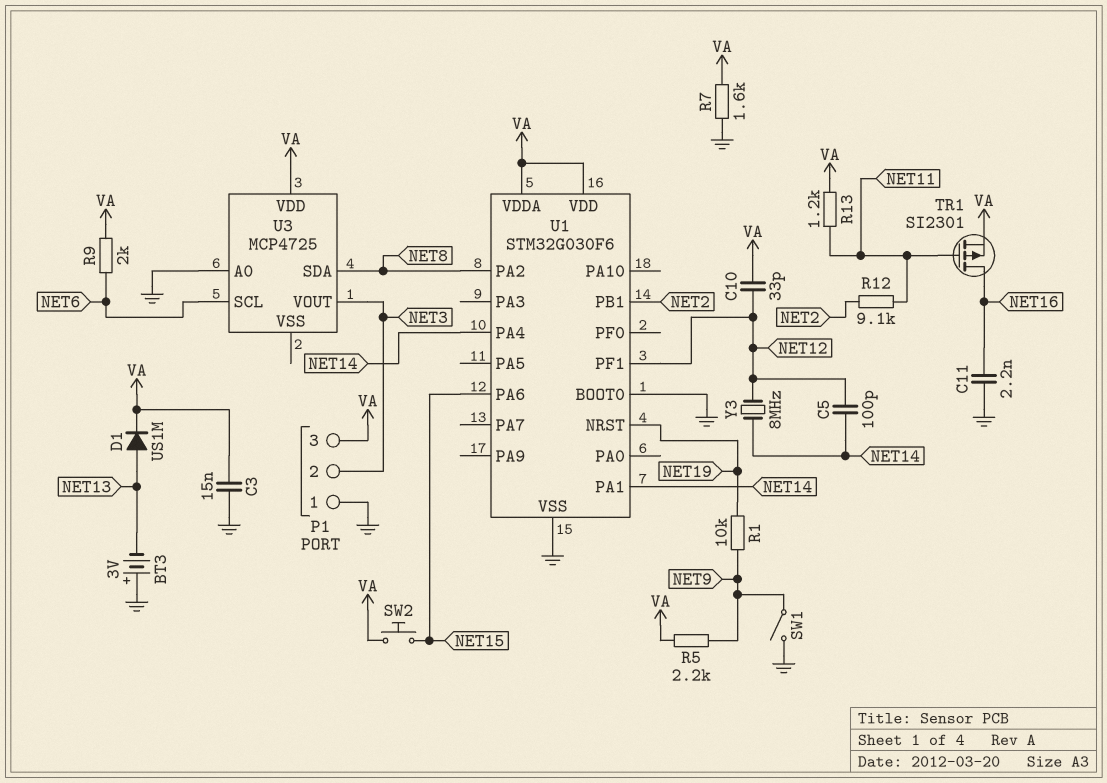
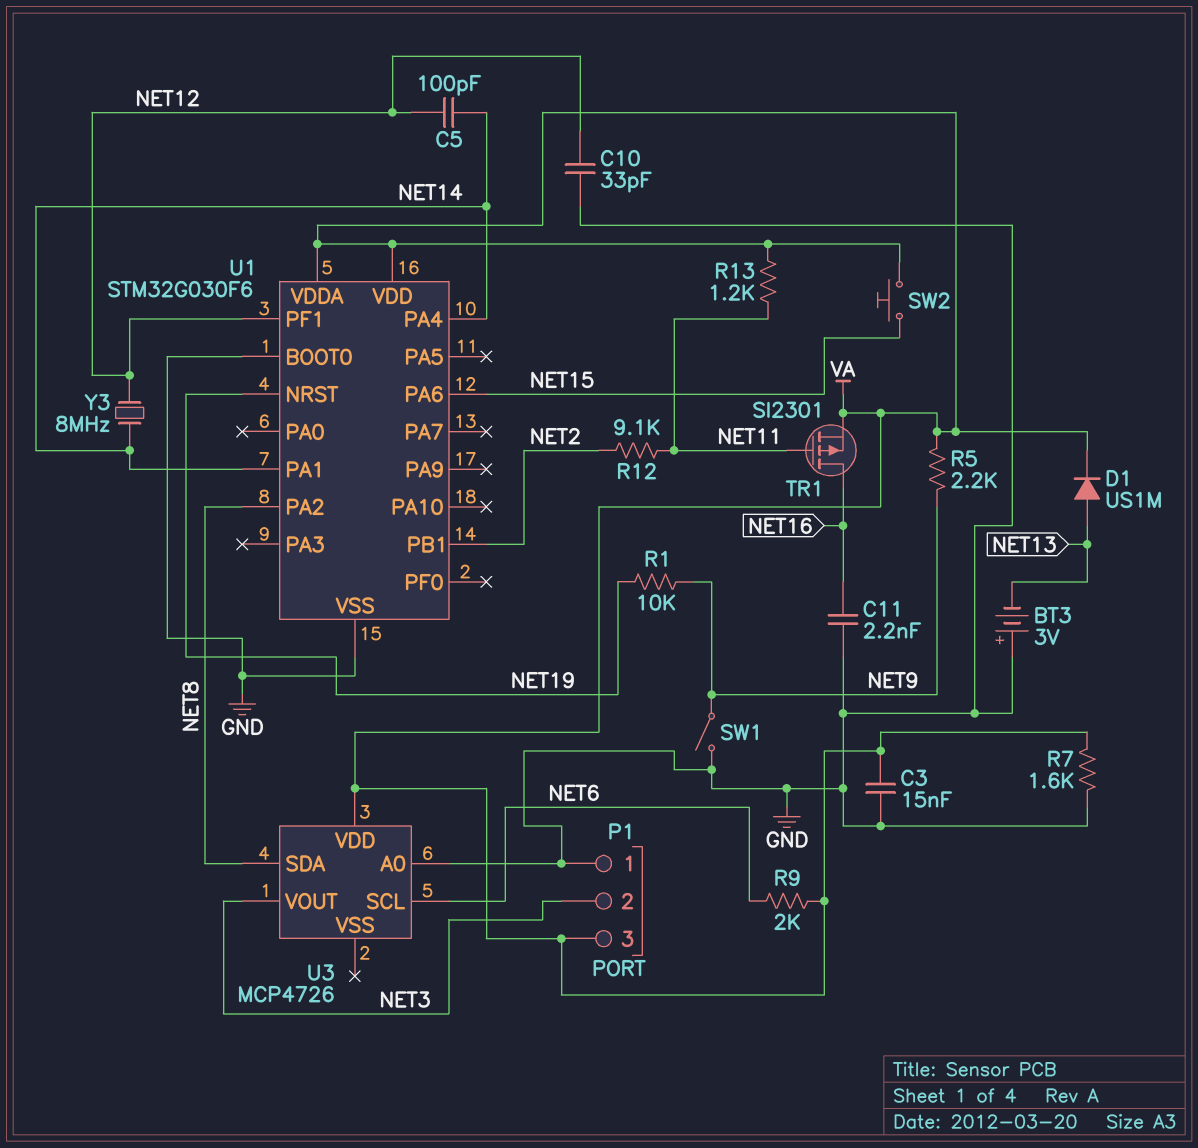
C10: 33pF (NET12, VA) -> 33pF (GND, NET12)
U3: MCP4725 -> MCP4726

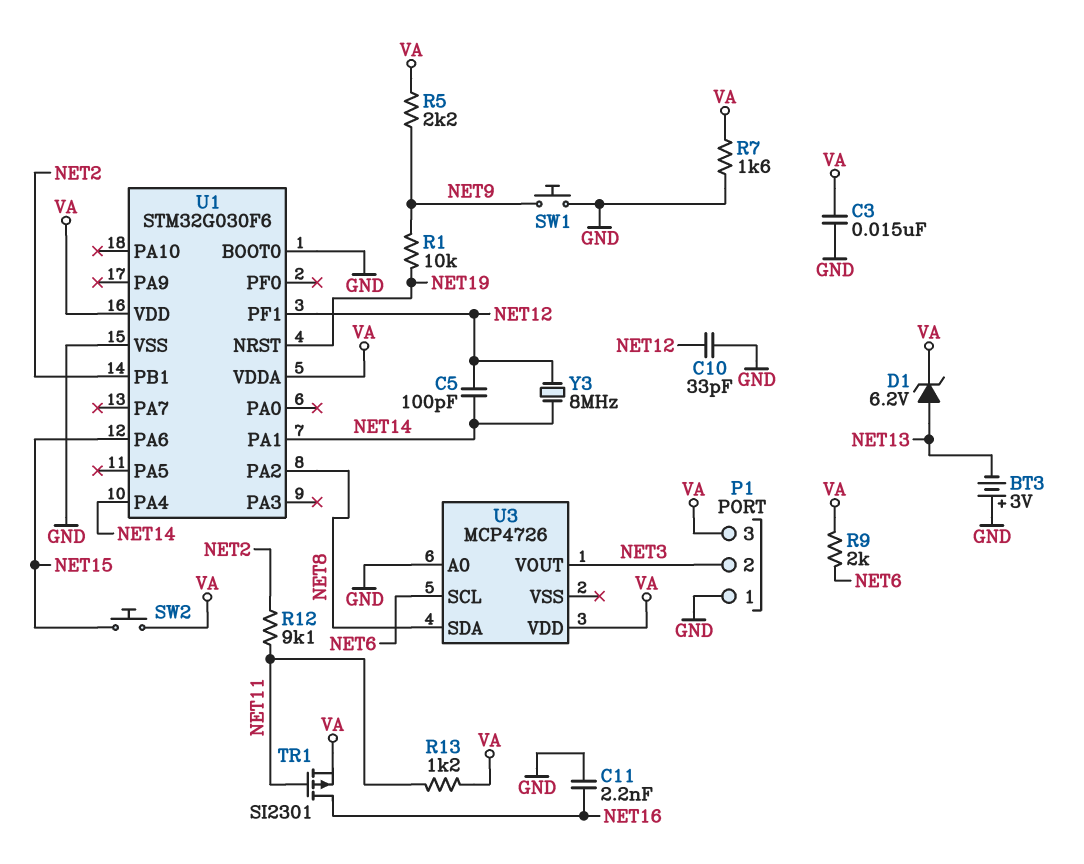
D1: diode US1M (A NET13, K VA) -> zener 6.2V (A NET13, K VA)
SW1: switch (GND, NET9) -> button (GND, NET9)

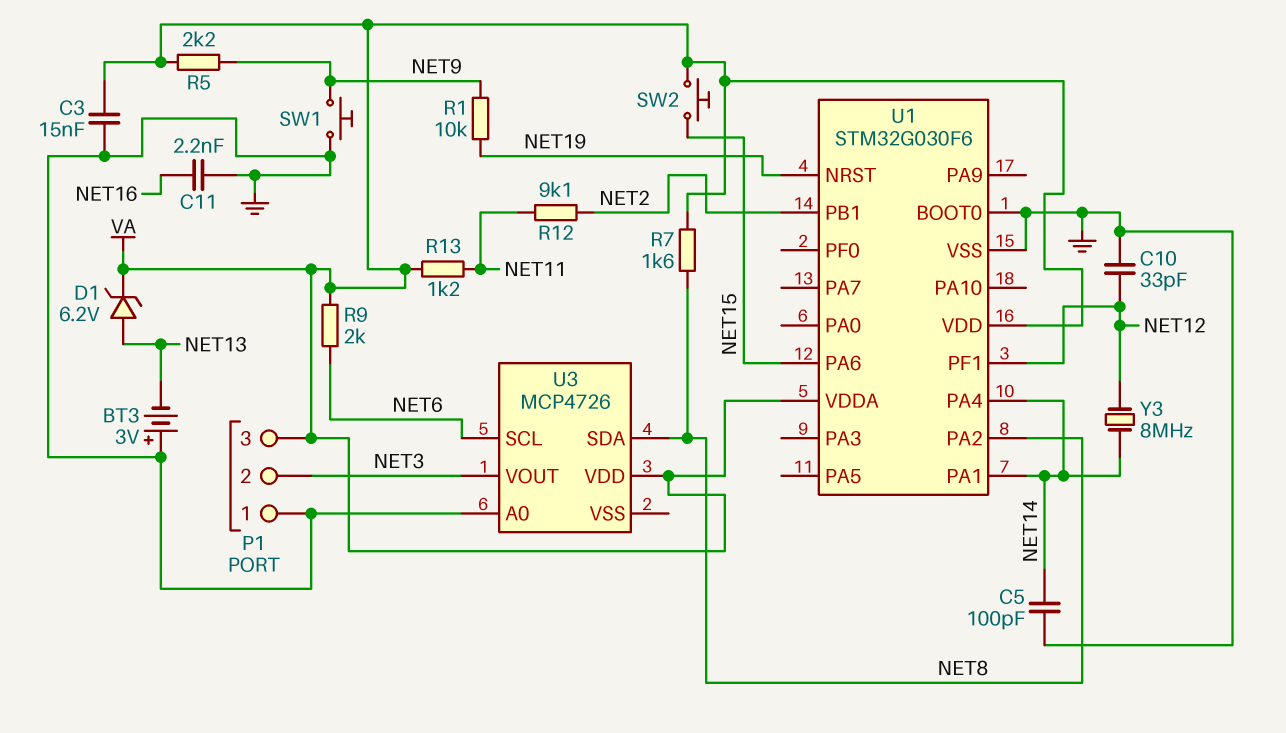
C5: 100pF (NET12, NET14) -> 100pF (GND, NET14)
R7: 1.6k (GND, VA) -> 1.6k (NET8, VA)
TR1: PMOS SI2301 (G NET11, D NET16, S VA) -> none

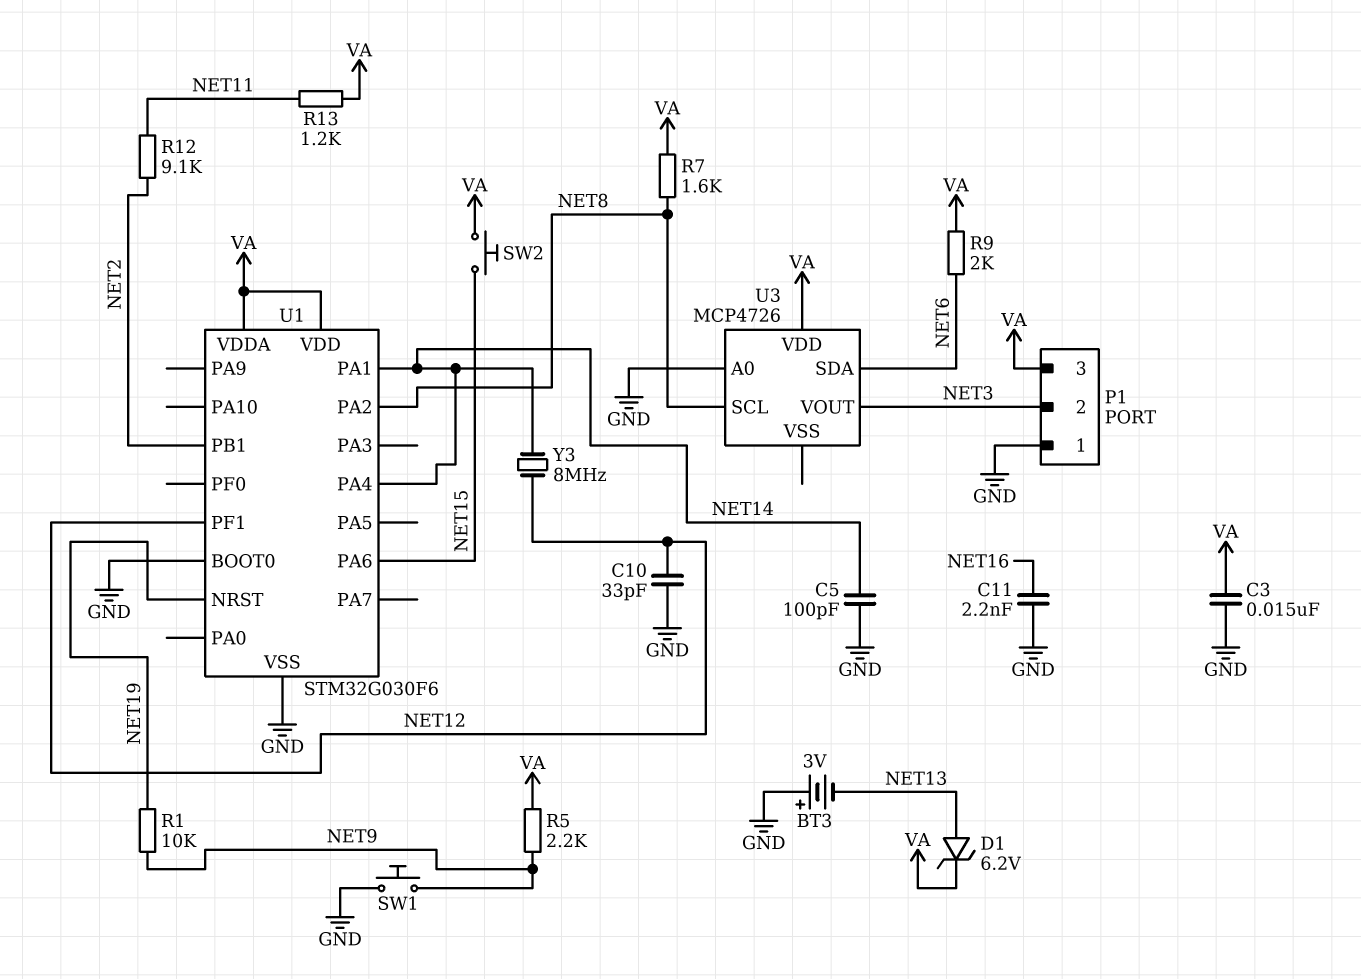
U3 pin SCL: NET6 -> NET8
U3 pin SDA: NET8 -> NET6

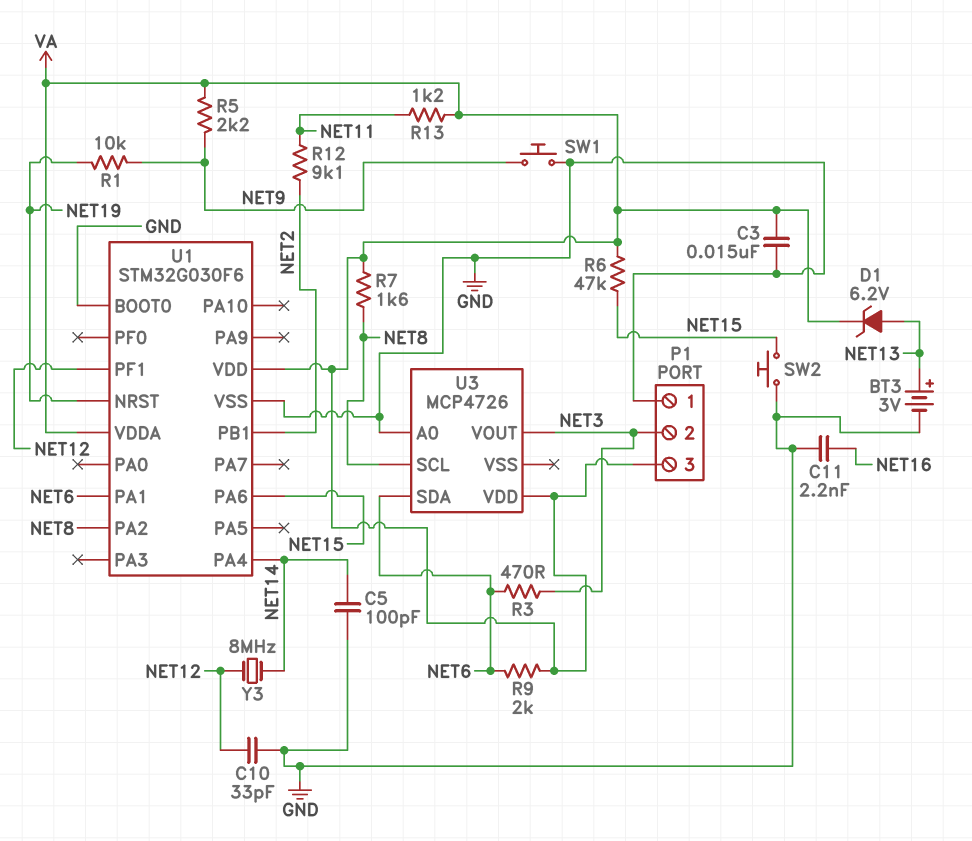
BT3: 3V (plus GND, minus NET13) -> 3V (plus NET13, minus GND)
R3: none -> 470 (NET3, NET6)
R6: none -> 47k (NET15, VA)
SW2: button (NET15, VA) -> button (GND, NET15)
U1 pin PA1: NET14 -> NET6

